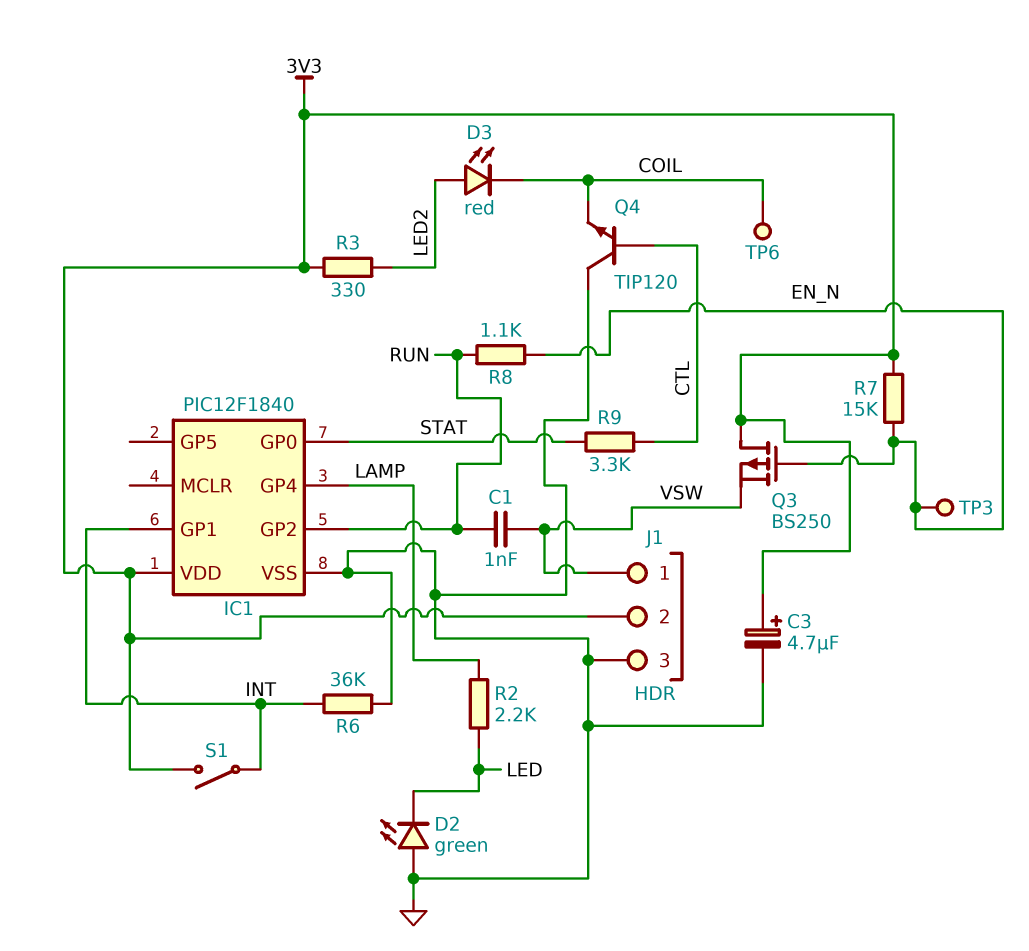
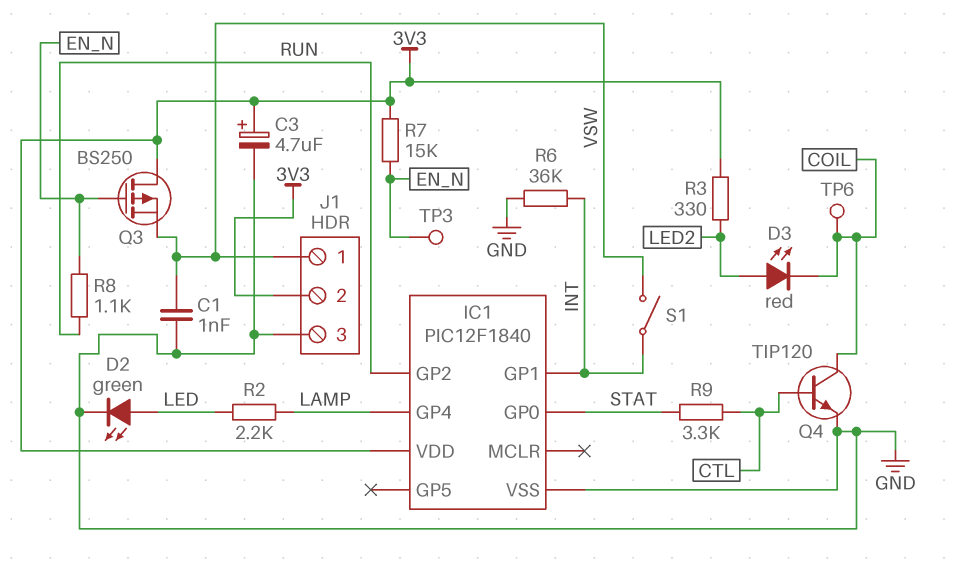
C1: 1nF (RUN, VSW) -> 1nF (GND, VSW)
D2: LED green (A GND, K LED) -> LED green (A LED, K GND)
Q4: NPN TIP120 (B CTL, C GND, E COIL) -> NPN TIP120 (B CTL, C COIL, E GND)
S1: switch (3V3, INT) -> switch (INT, VSW)

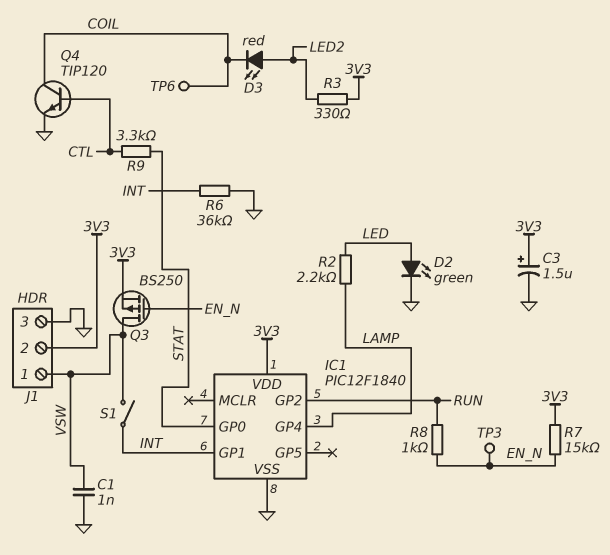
C3: 4.7uF (plus 3V3, minus GND) -> 1.5uF (plus 3V3, minus GND)
Q3: PMOS BS250 (G EN_N, D 3V3, S VSW) -> PMOS BS250 (G EN_N, D VSW, S 3V3)
R8: 1.1k (EN_N, RUN) -> 1k (EN_N, RUN)

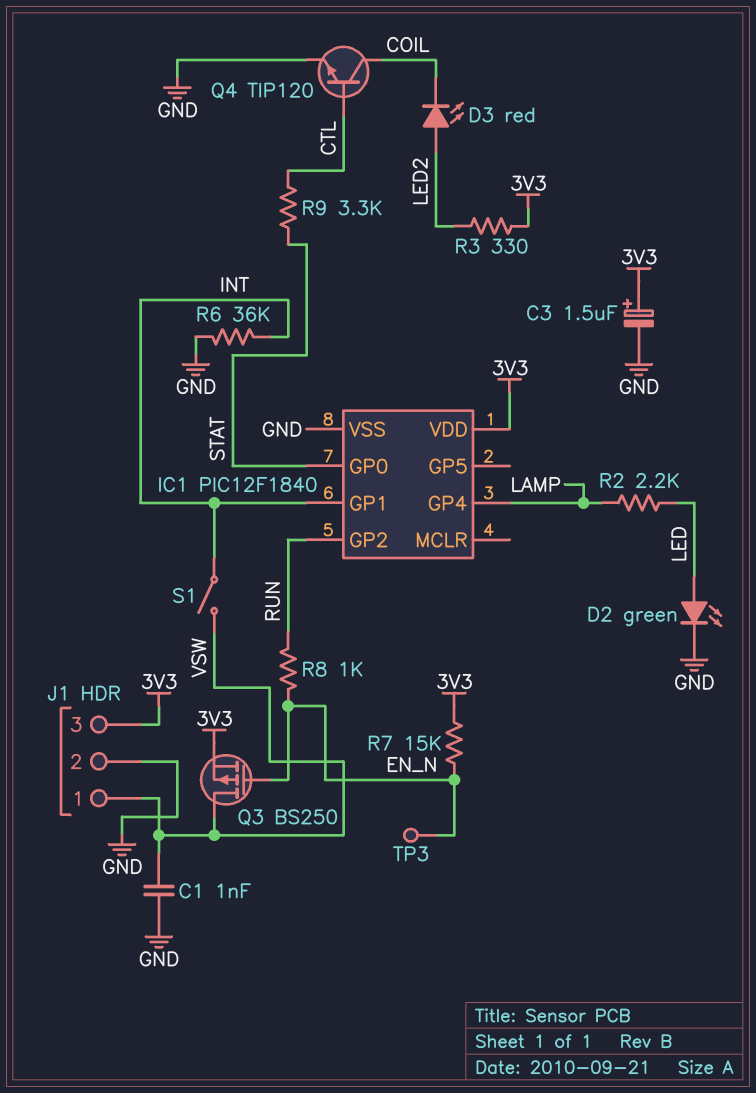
J1 pin 2: 3V3 -> GND
J1 pin 3: GND -> 3V3
TP6: test point (COIL) -> none

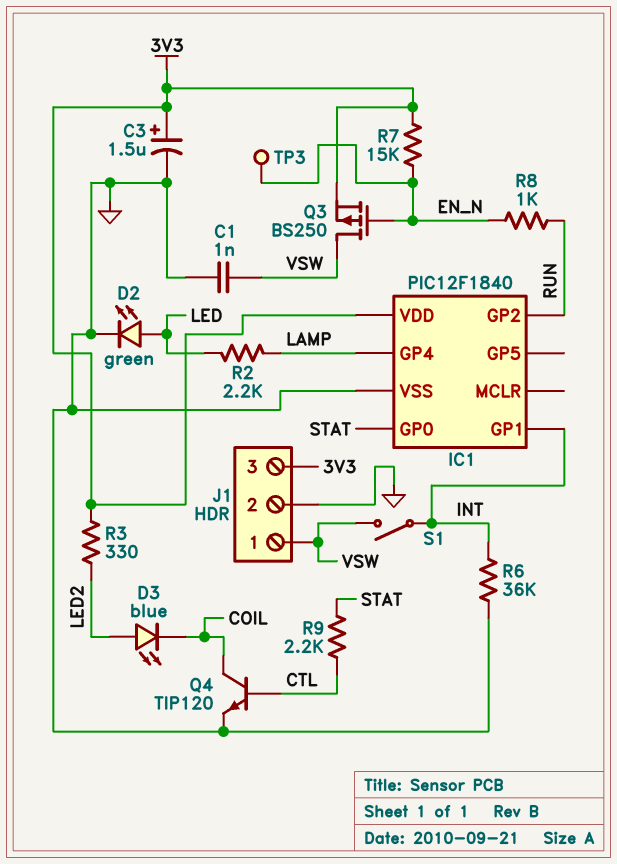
D3: LED red (A LED2, K COIL) -> LED blue (A LED2, K COIL)
R9: 3.3k (CTL, STAT) -> 2.2k (CTL, STAT)

